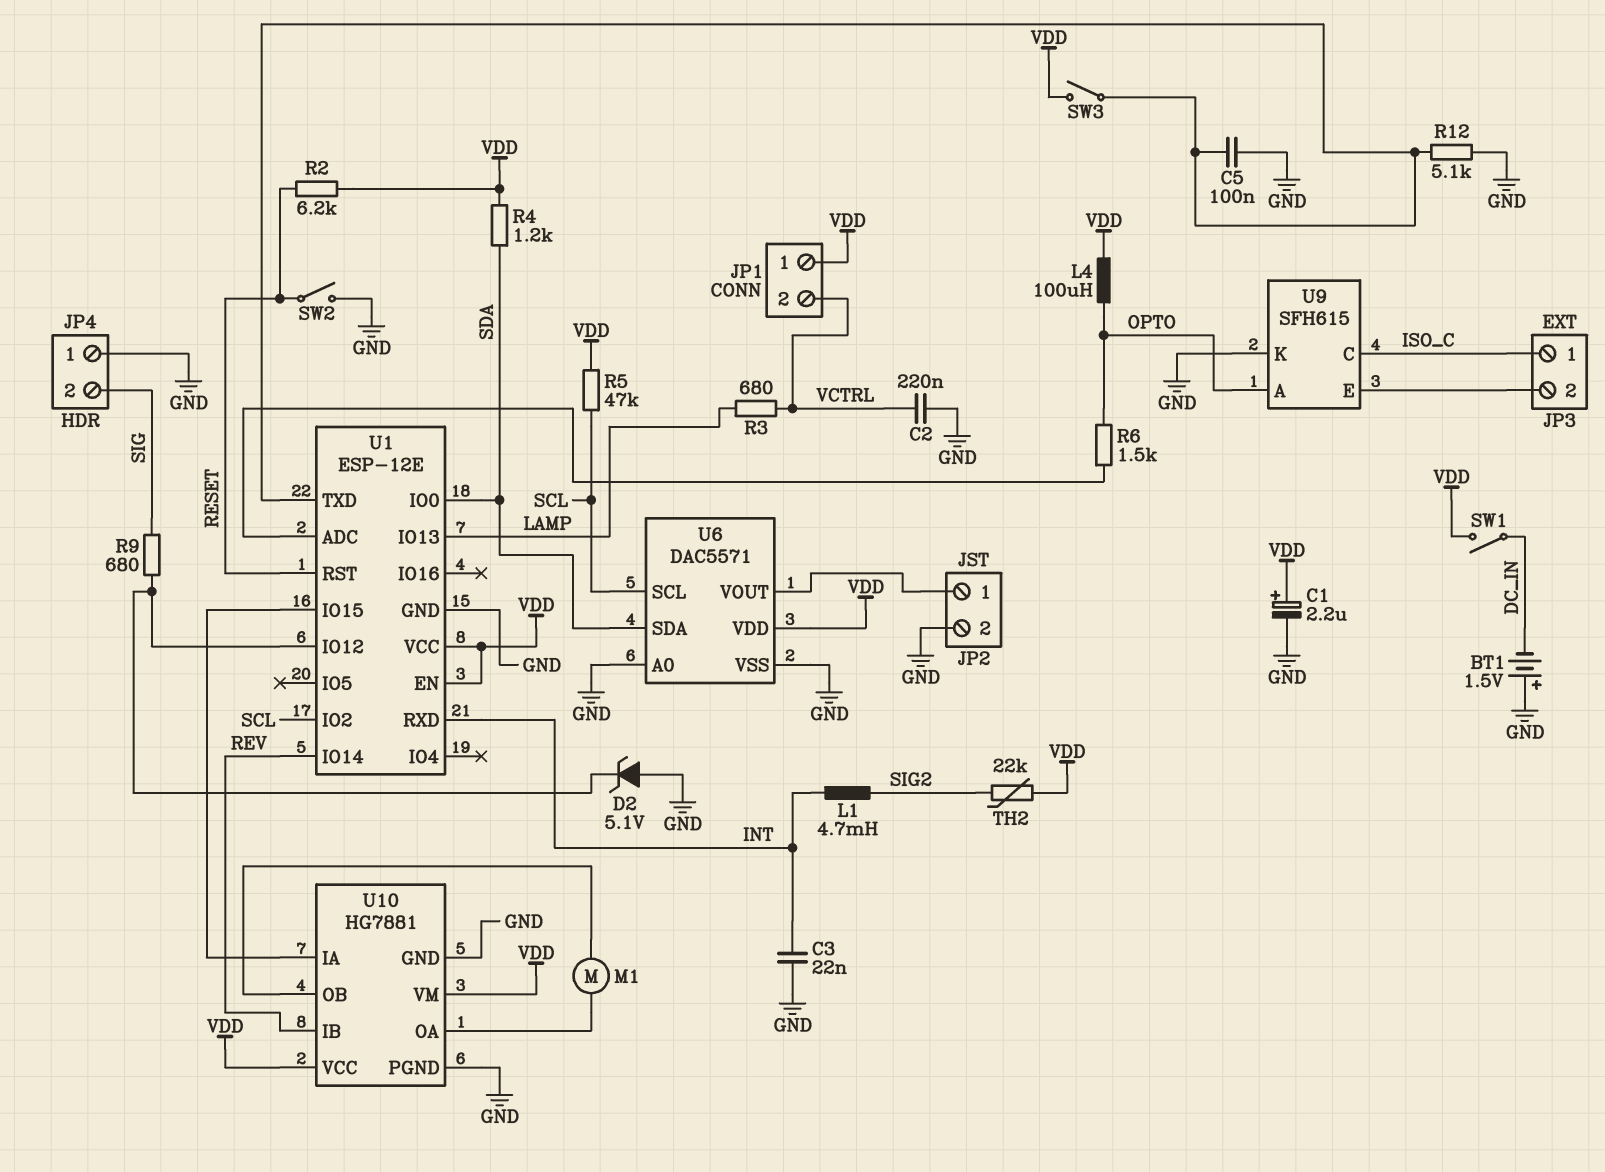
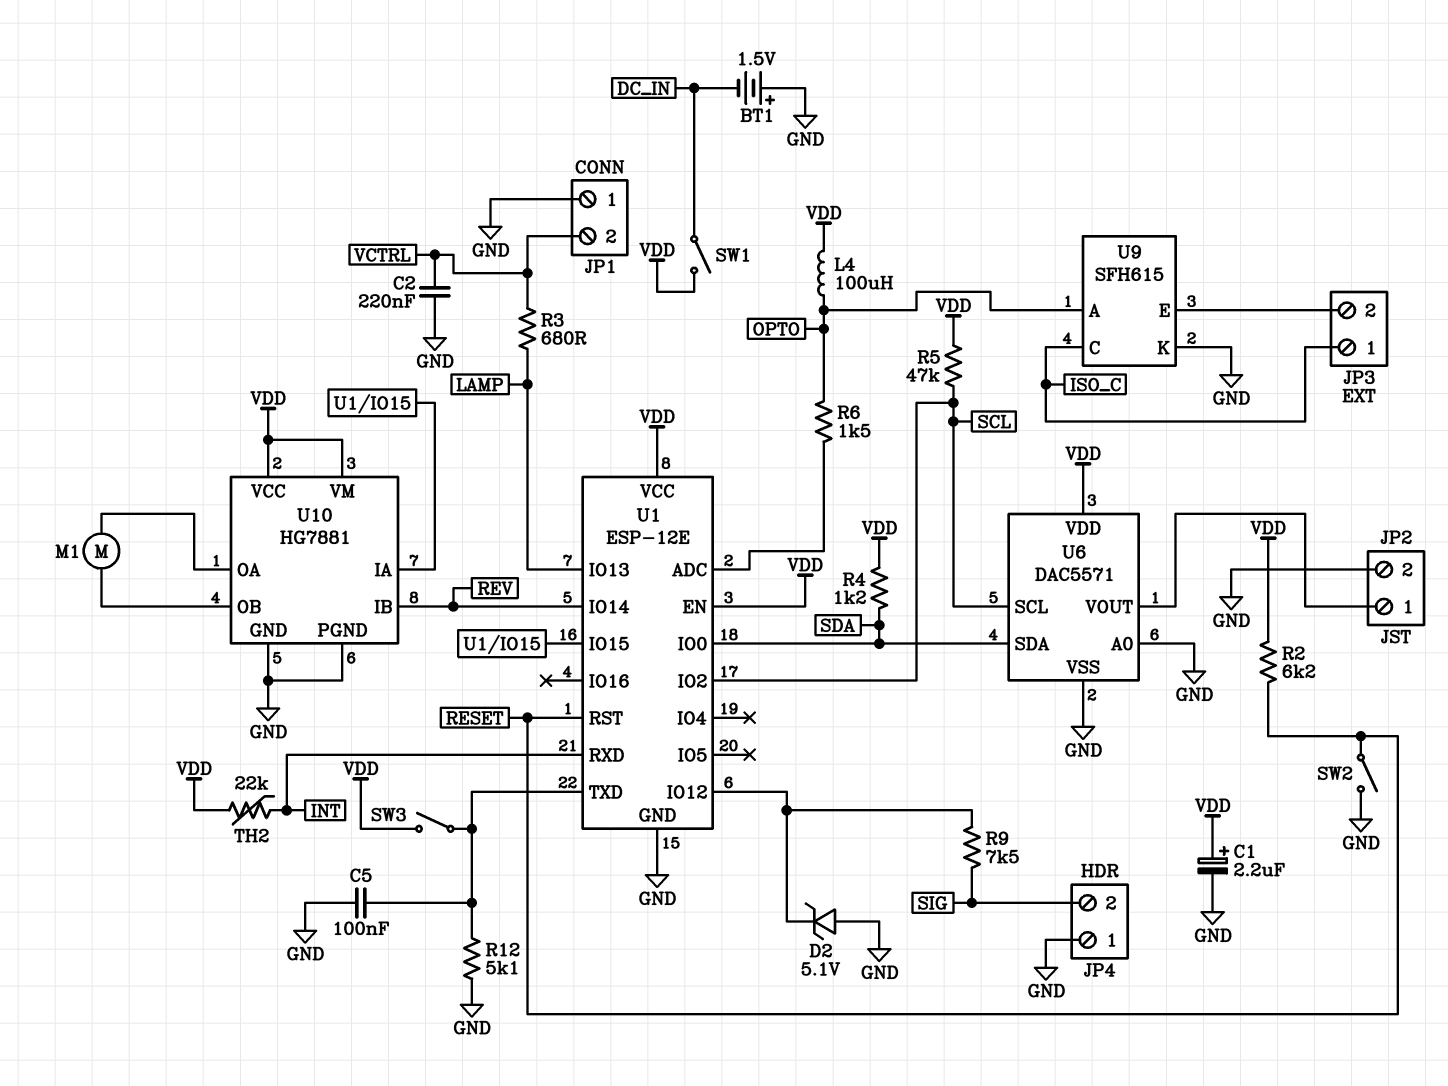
C3: 22nF (GND, INT) -> none
JP1 pin 1: VDD -> GND
L1: 4.7mH (INT, SIG2) -> none
R9: 680 (SIG, U1/IO12) -> 7.5k (SIG, U1/IO12)
TH2: 22k (SIG2, VDD) -> 22k (INT, VDD)

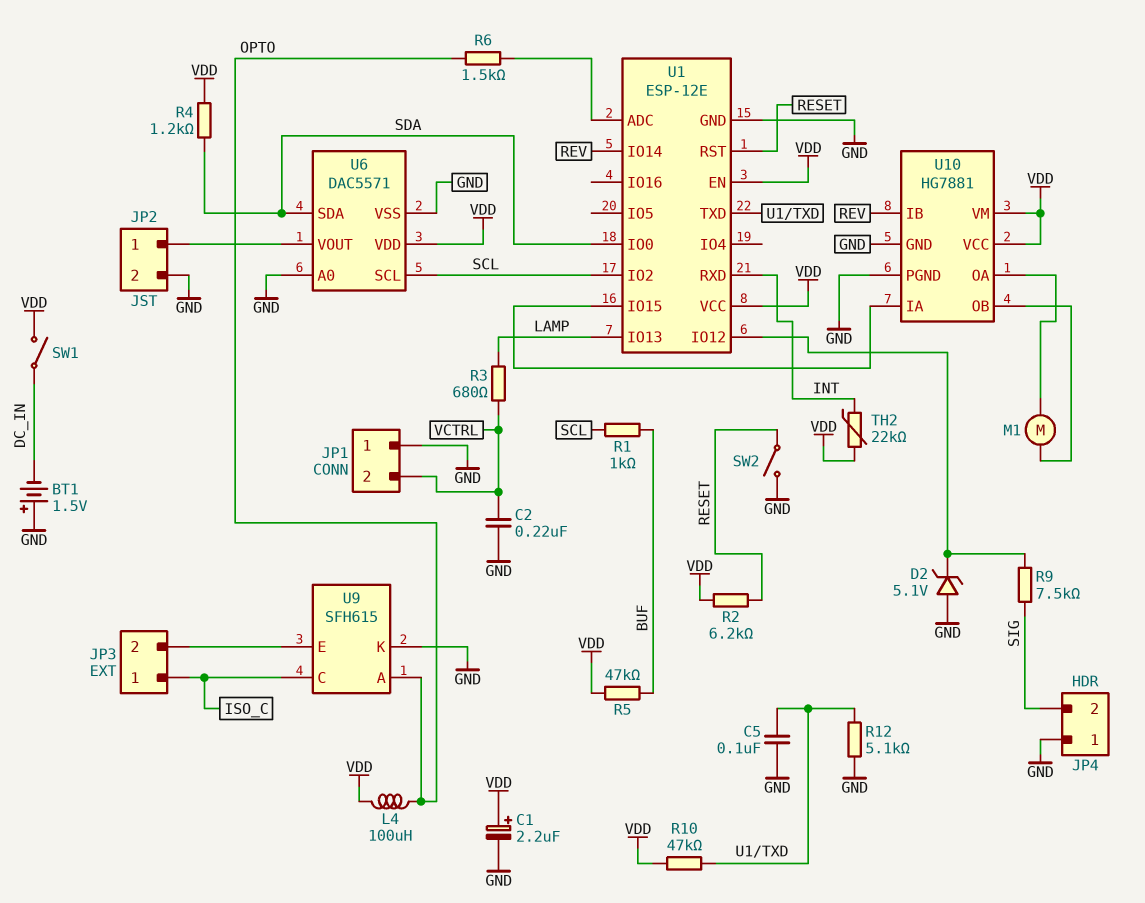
R1: none -> 1k (BUF, SCL)
R5: 47k (SCL, VDD) -> 47k (BUF, VDD)
R10: none -> 47k (U1/TXD, VDD)
SW3: switch (U1/TXD, VDD) -> none

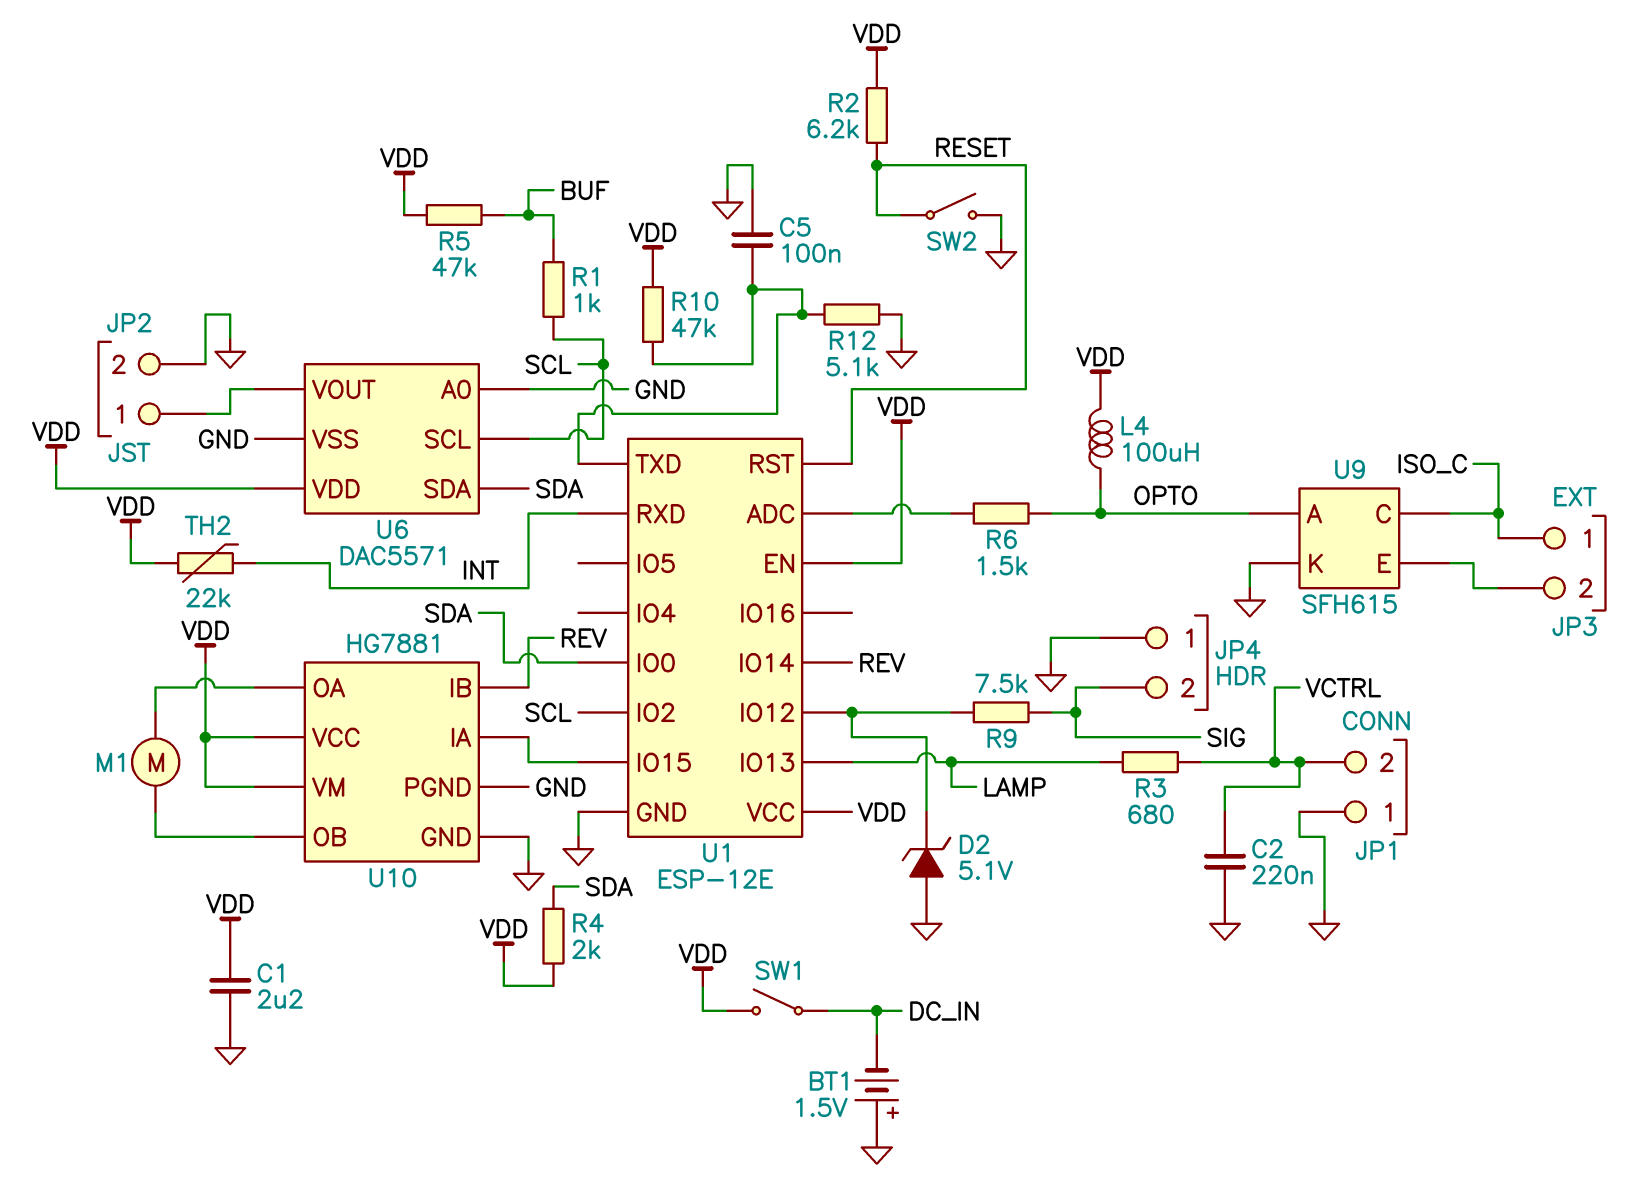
C1: 2.2uF (plus VDD, minus GND) -> 2.2uF (GND, VDD)
R4: 1.2k (SDA, VDD) -> 2k (SDA, VDD)

